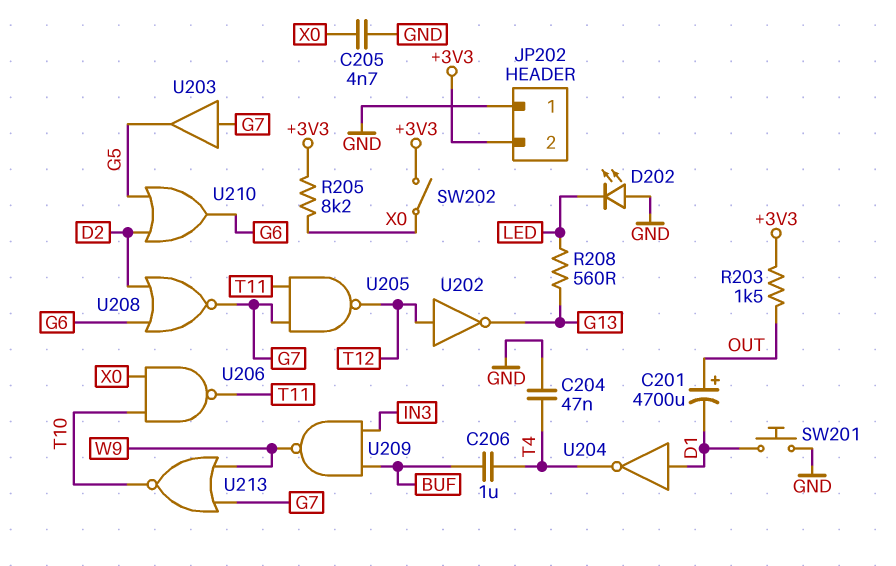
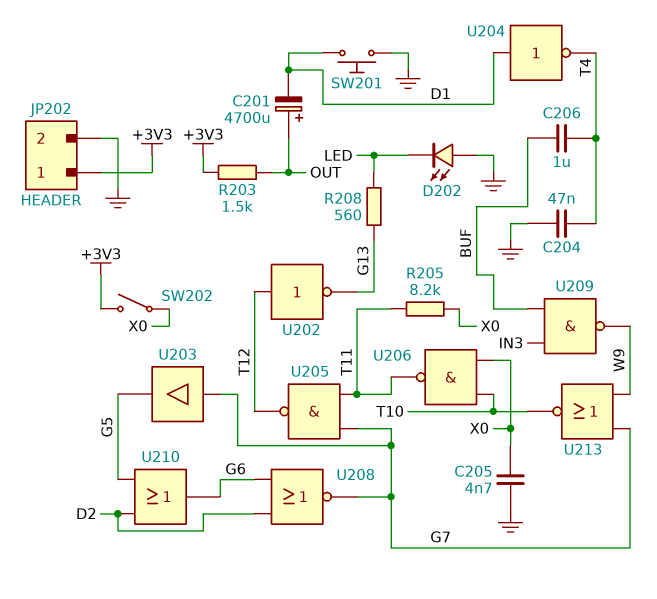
JP202 pin 1: GND -> +3V3
JP202 pin 2: +3V3 -> GND
R205: 8.2k (+3V3, X0) -> 8.2k (T11, X0)

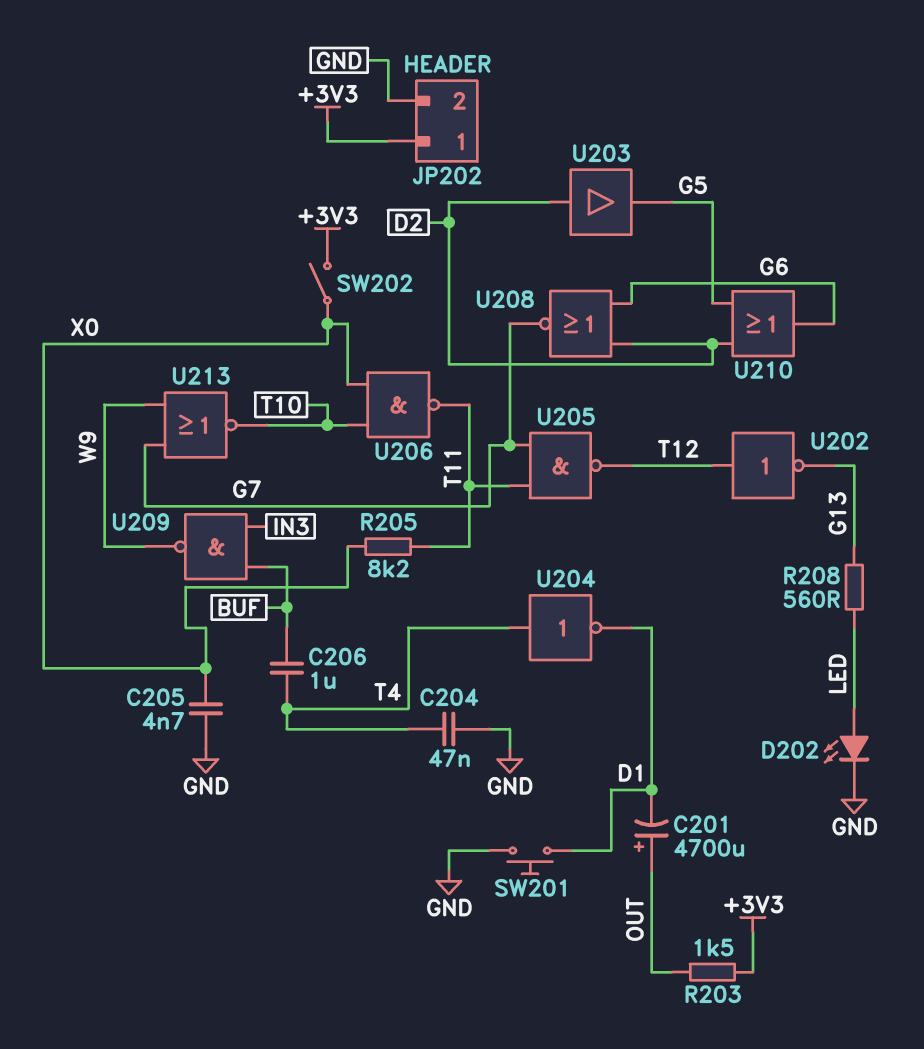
D202: LED (A GND, K LED) -> LED (A LED, K GND)
U203: buffer (in G7, out G5) -> buffer (in D2, out G5)
U204: NOT (in D1, out T4) -> NOT (in T4, out D1)

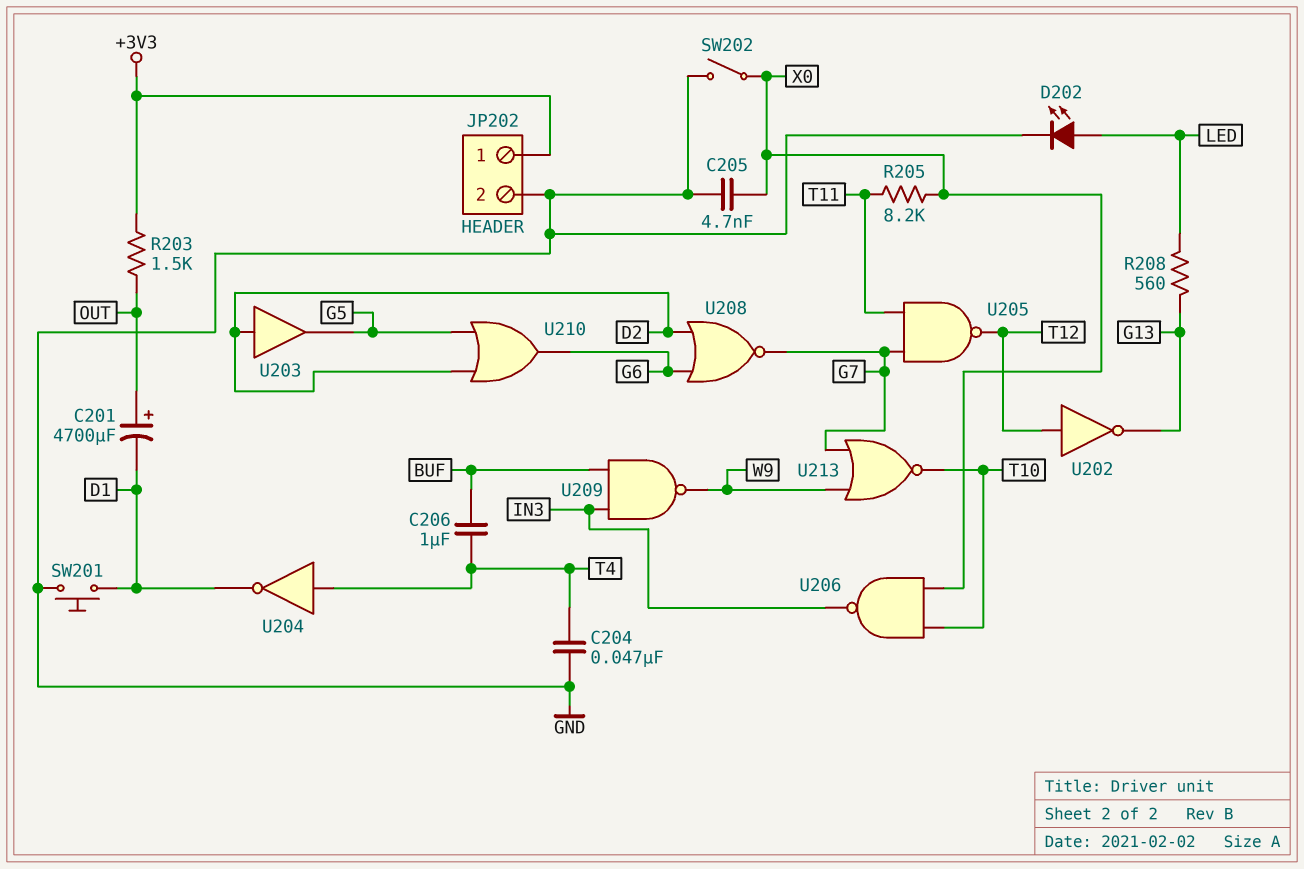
SW202: switch (+3V3, X0) -> switch (GND, X0)
U206: NAND (in T10, in X0, out T11) -> NAND (in T10, in X0, out IN3)

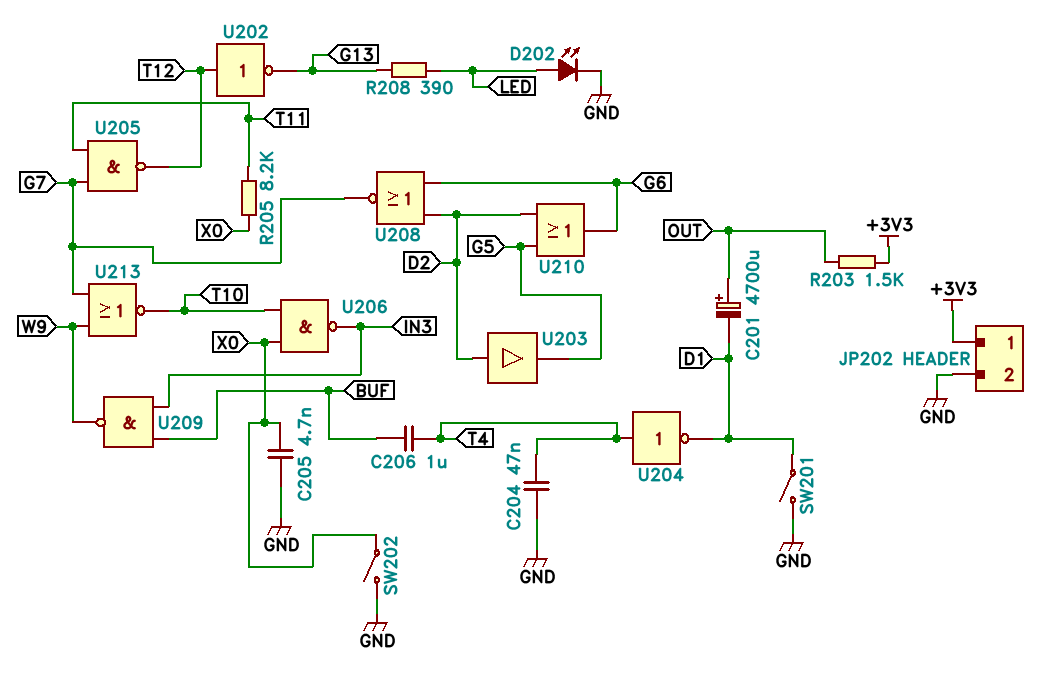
R208: 560 (G13, LED) -> 390 (G13, LED)
SW201: button (D1, GND) -> switch (D1, GND)

